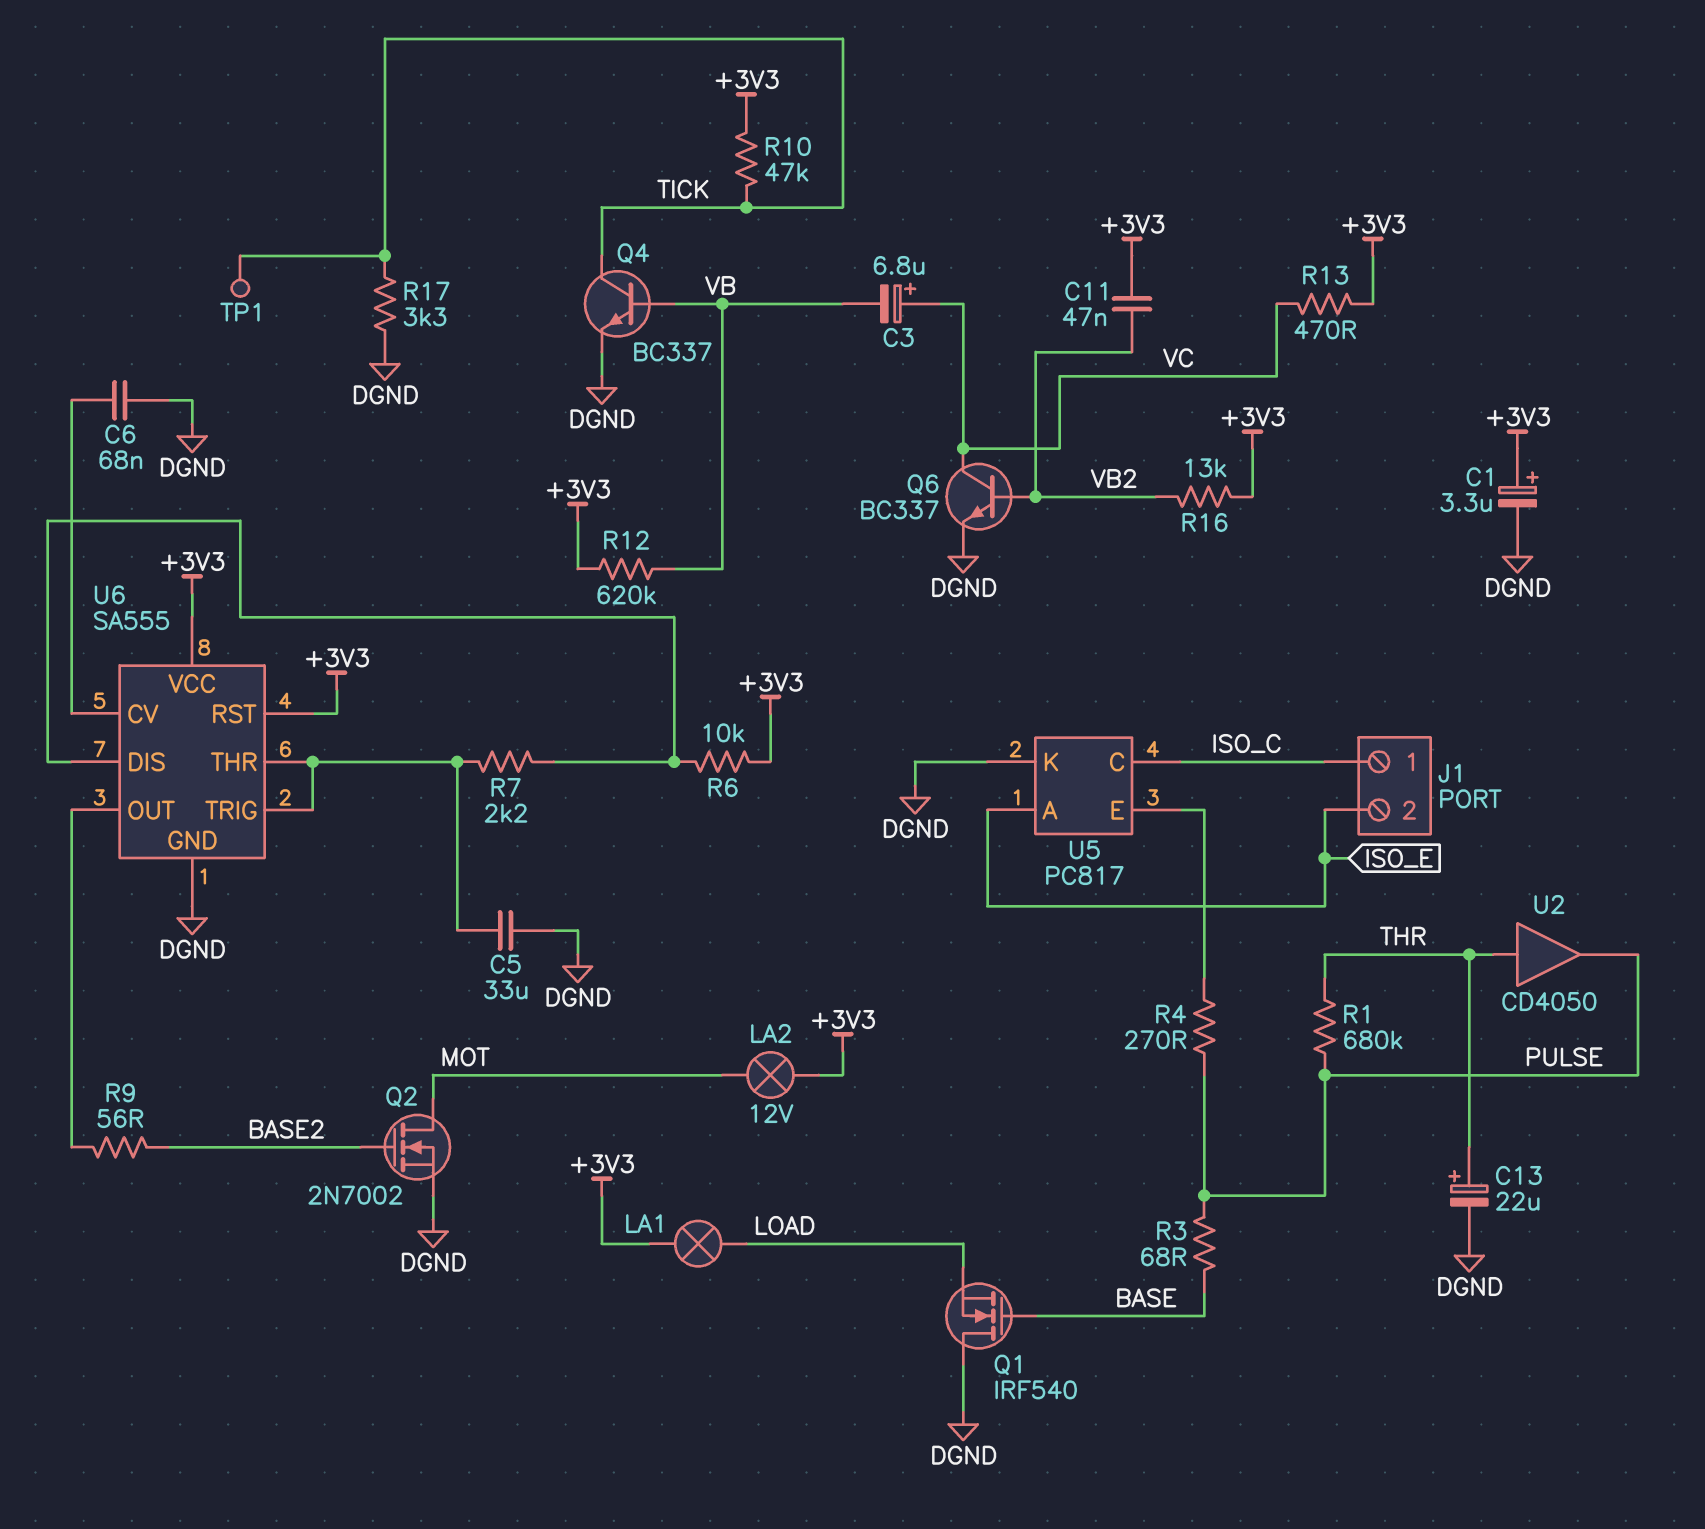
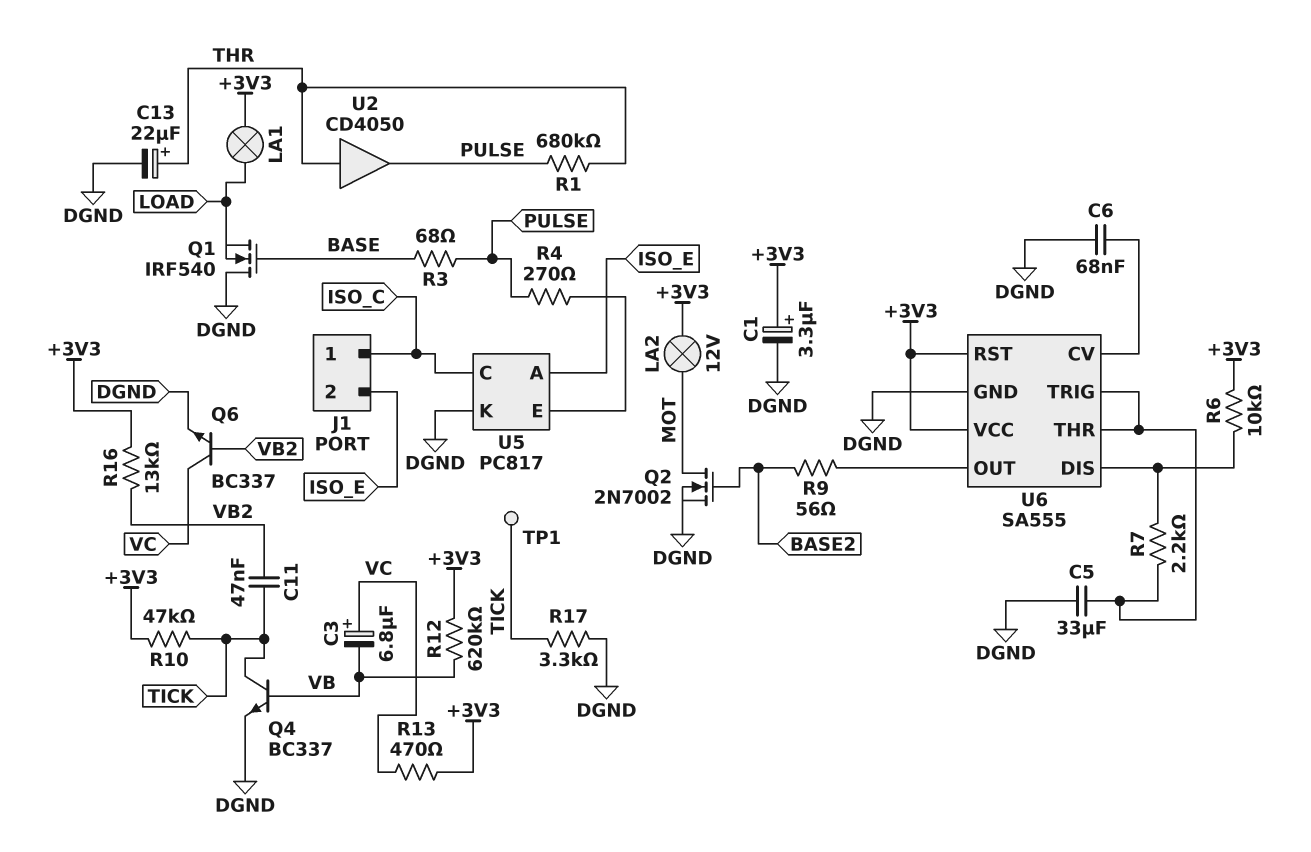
C11: 47nF (+3V3, VB2) -> 47nF (TICK, VB2)

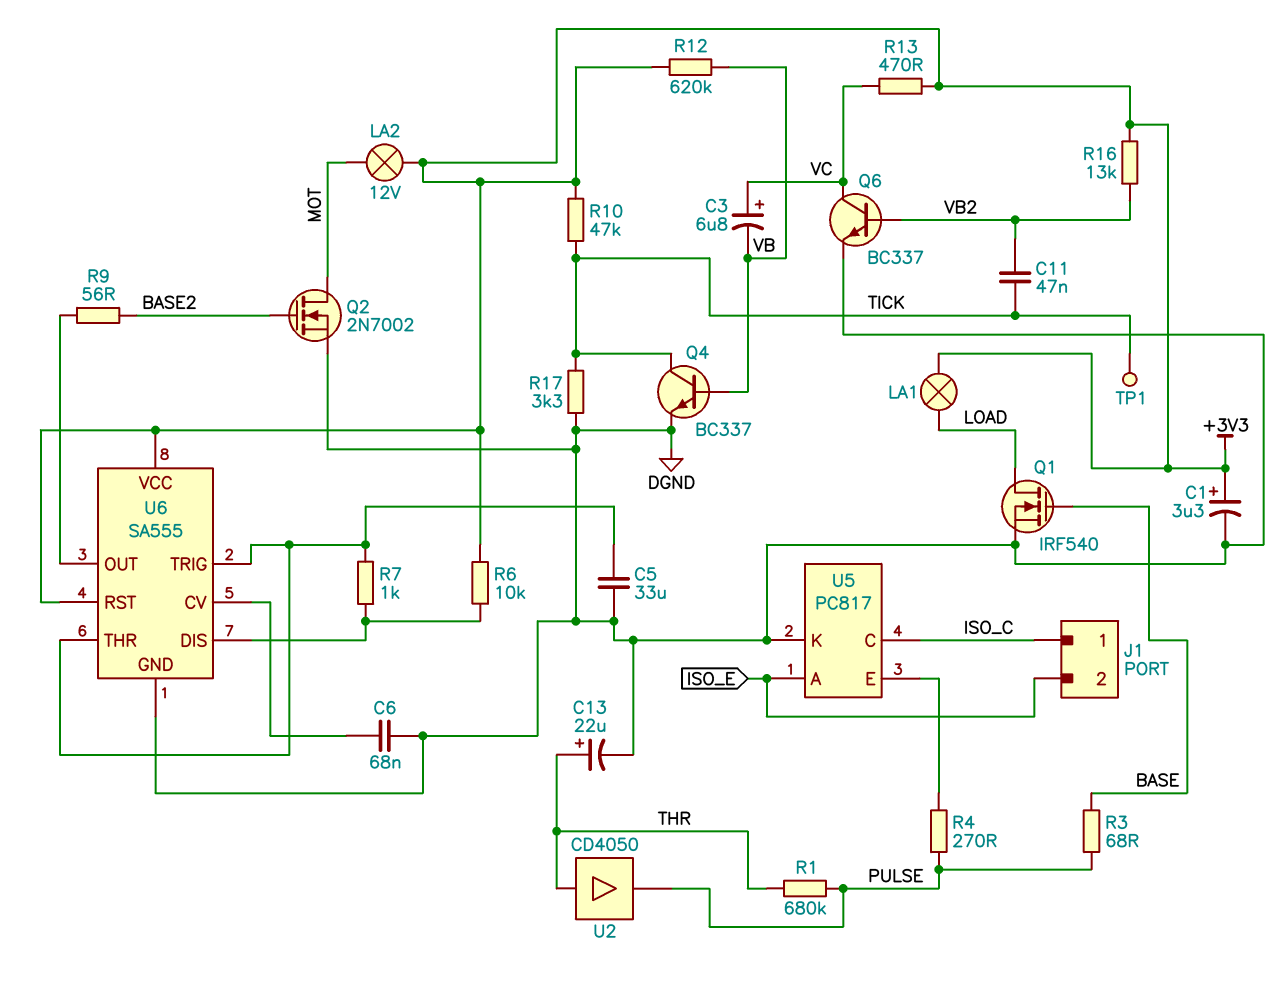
Q1: NMOS IRF540 (G BASE, D DGND, S LOAD) -> NMOS IRF540 (G BASE, D LOAD, S DGND)
R7: 2.2k (U6/DIS, U6/THR) -> 1k (U6/DIS, U6/THR)

